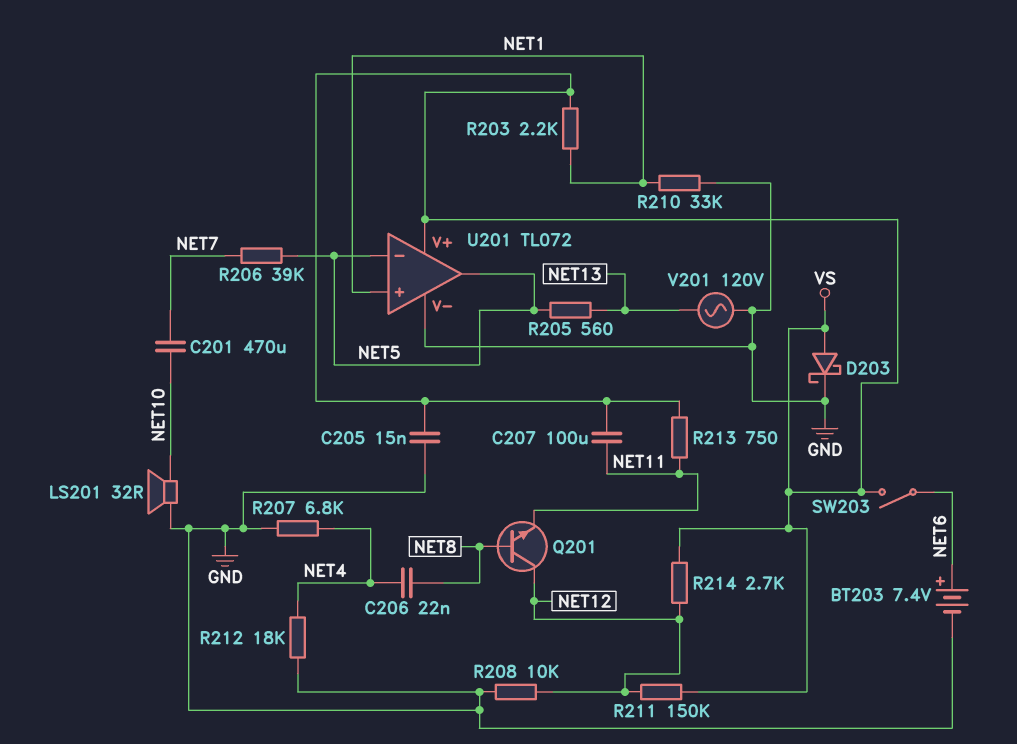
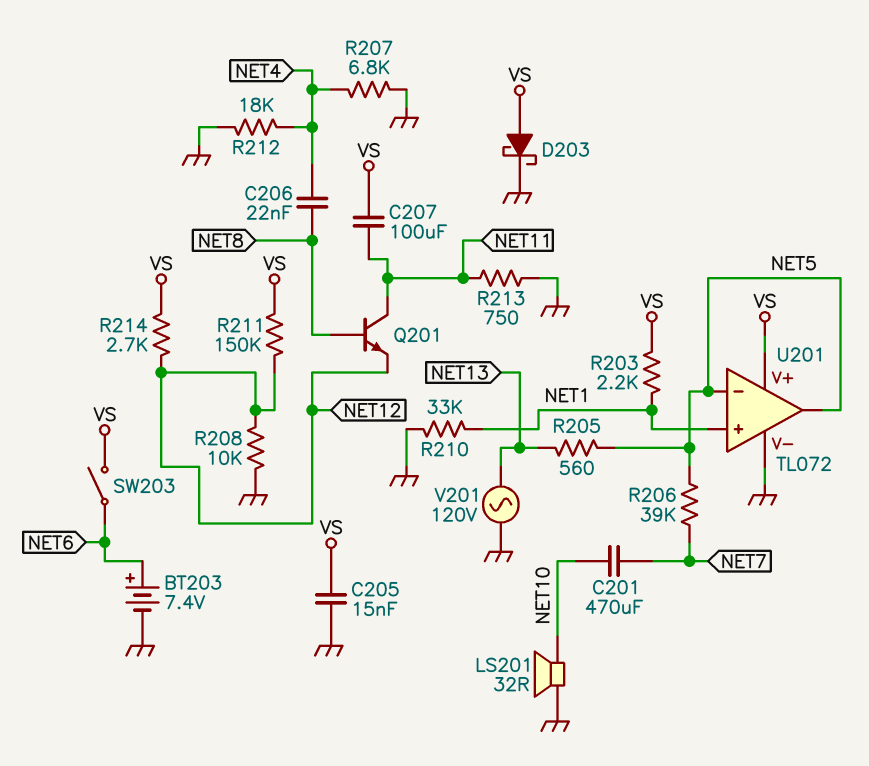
Q201: NPN (B NET8, C NET12, E NET11) -> NPN (B NET8, C NET11, E NET12)
R213: 750 (NET11, VS) -> 750 (GND, NET11)

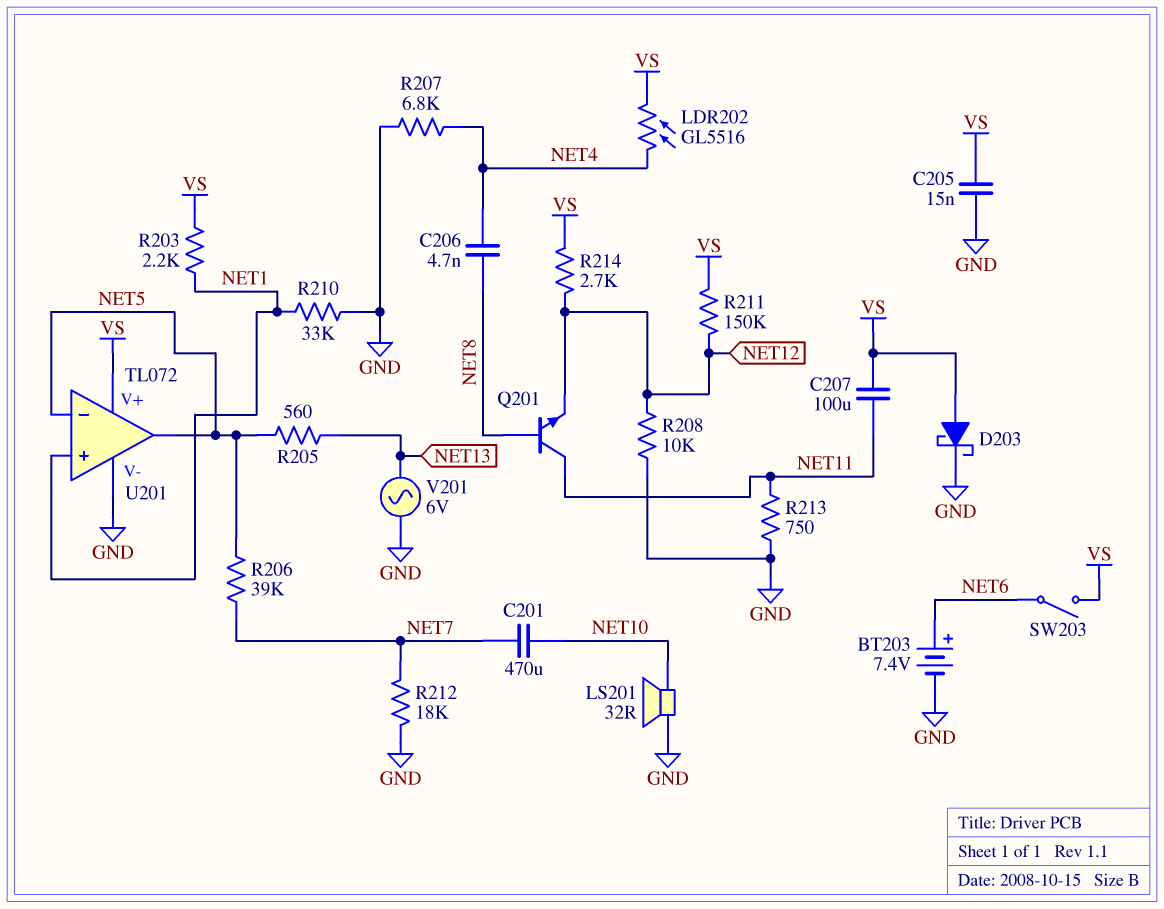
C206: 22nF (NET4, NET8) -> 4.7nF (NET4, NET8)
LDR202: none -> GL5516 (NET4, VS)
R212: 18k (GND, NET4) -> 18k (GND, NET7)
V201: AC 120V (GND, NET13) -> AC 6V (GND, NET13)

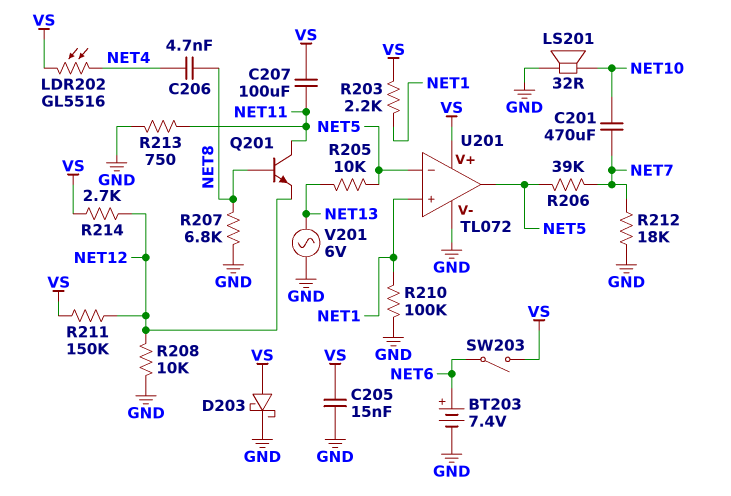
R205: 560 (NET5, NET13) -> 10k (NET5, NET13)
R207: 6.8k (GND, NET4) -> 6.8k (GND, NET8)
R210: 33k (GND, NET1) -> 100k (GND, NET1)

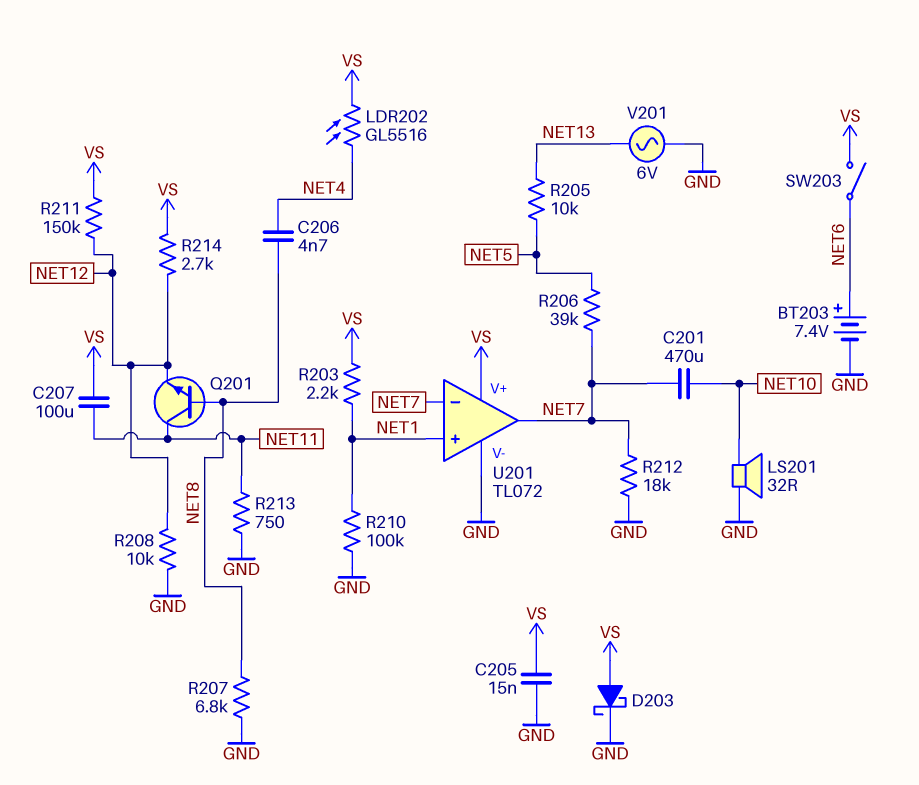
U201 pin in-: NET5 -> NET7
U201 pin out: NET5 -> NET7

